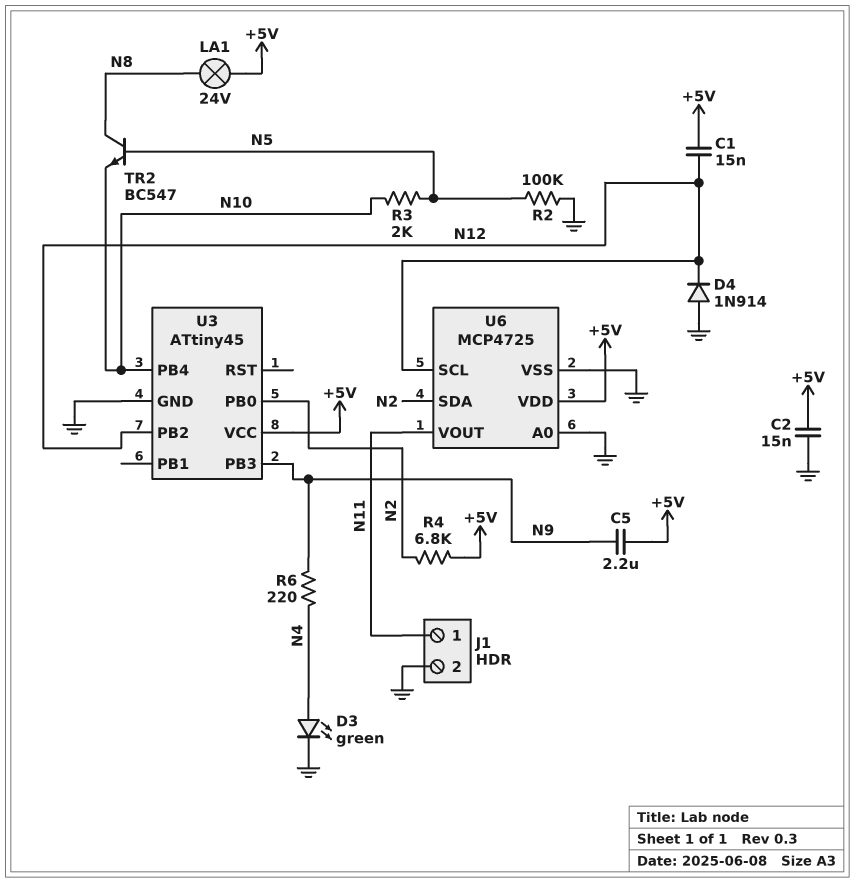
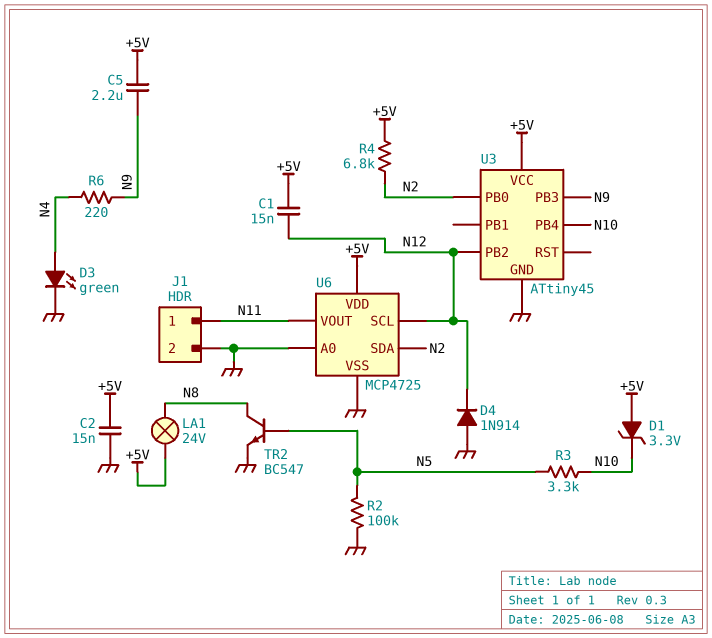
D1: none -> zener 3.3V (A +5V, K N10)
R3: 2k (N5, N10) -> 3.3k (N5, N10)
TR2: NPN BC547 (B N5, C N8, E N10) -> NPN BC547 (B N5, C N8, E GND)

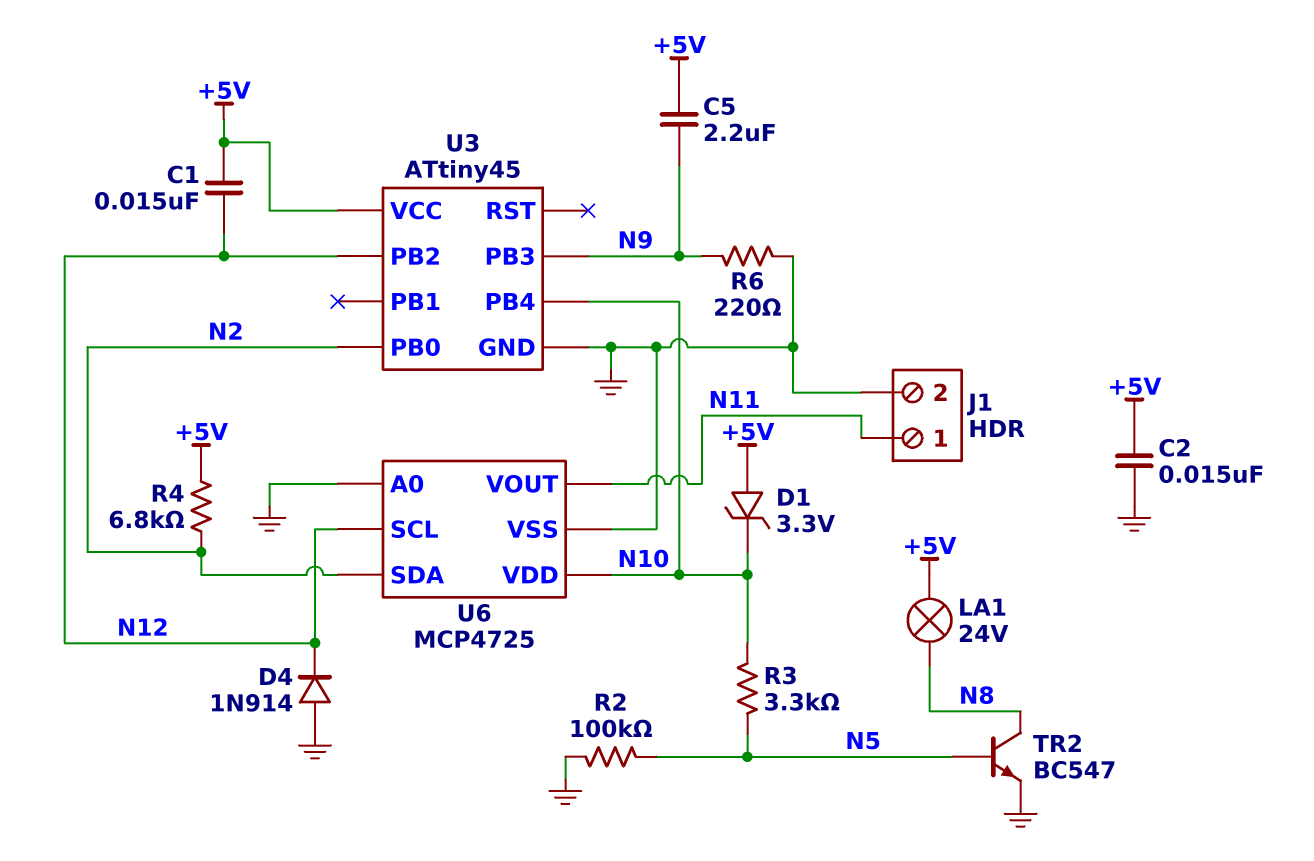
D3: LED green (A N4, K GND) -> none
R6: 220 (N4, N9) -> 220 (GND, N9)
U6 pin VDD: +5V -> N10

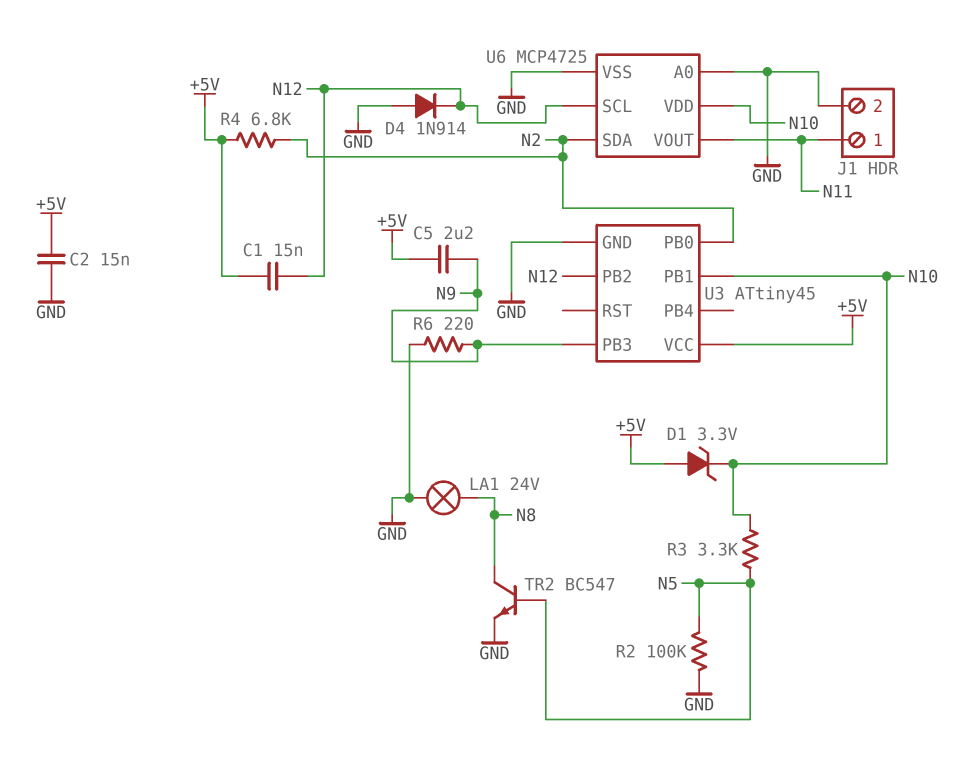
LA1: lamp 24V (+5V, N8) -> lamp 24V (GND, N8)
U3 pin PB1: none -> N10
U3 pin PB4: N10 -> none

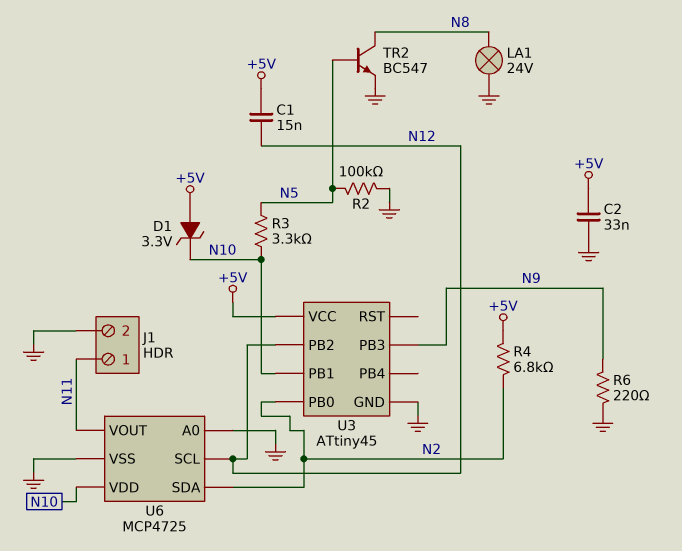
C2: 15nF (+5V, GND) -> 33nF (+5V, GND)
C5: 2.2uF (+5V, N9) -> none
D4: diode 1N914 (A GND, K N12) -> none

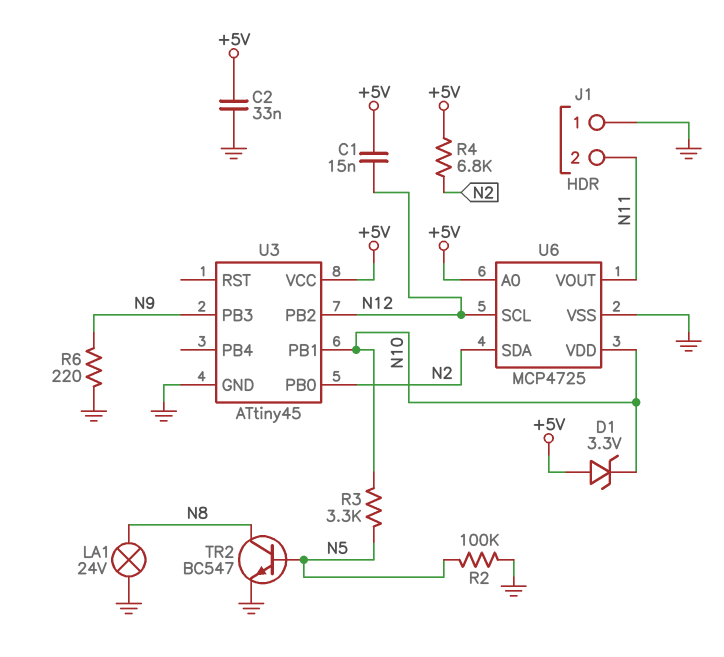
J1 pin 1: N11 -> GND
J1 pin 2: GND -> N11
U6 pin A0: GND -> +5V

